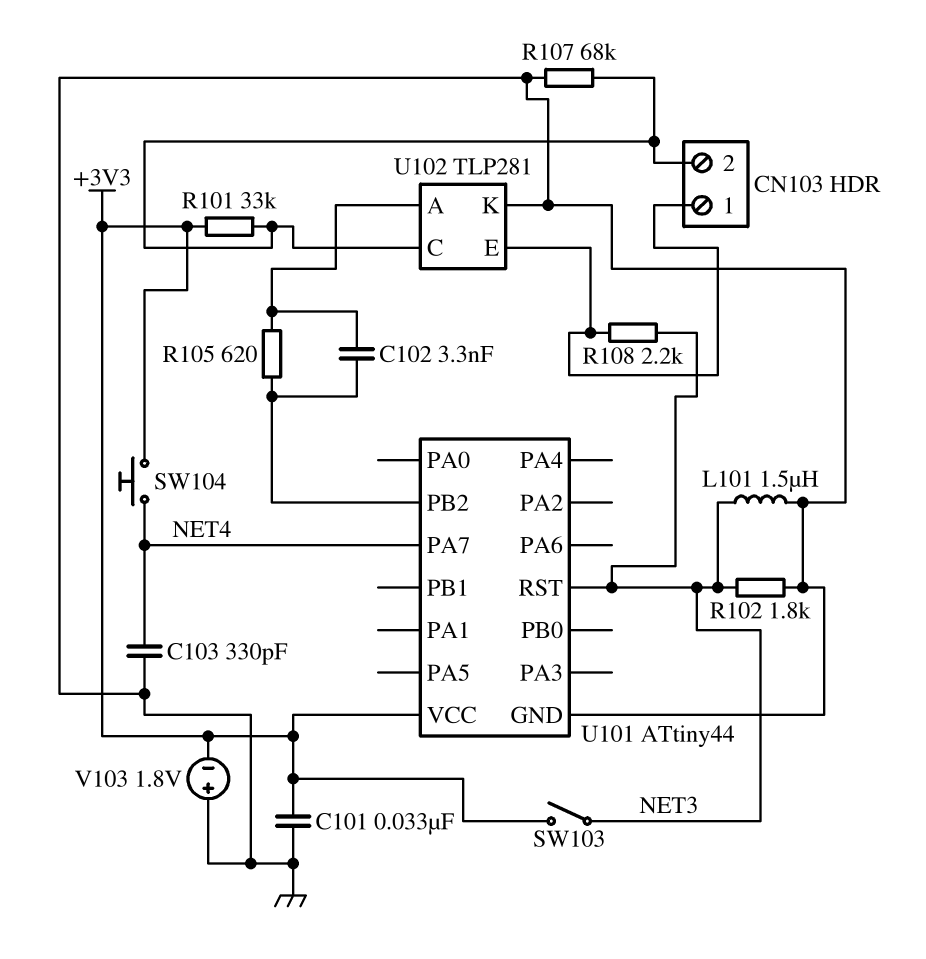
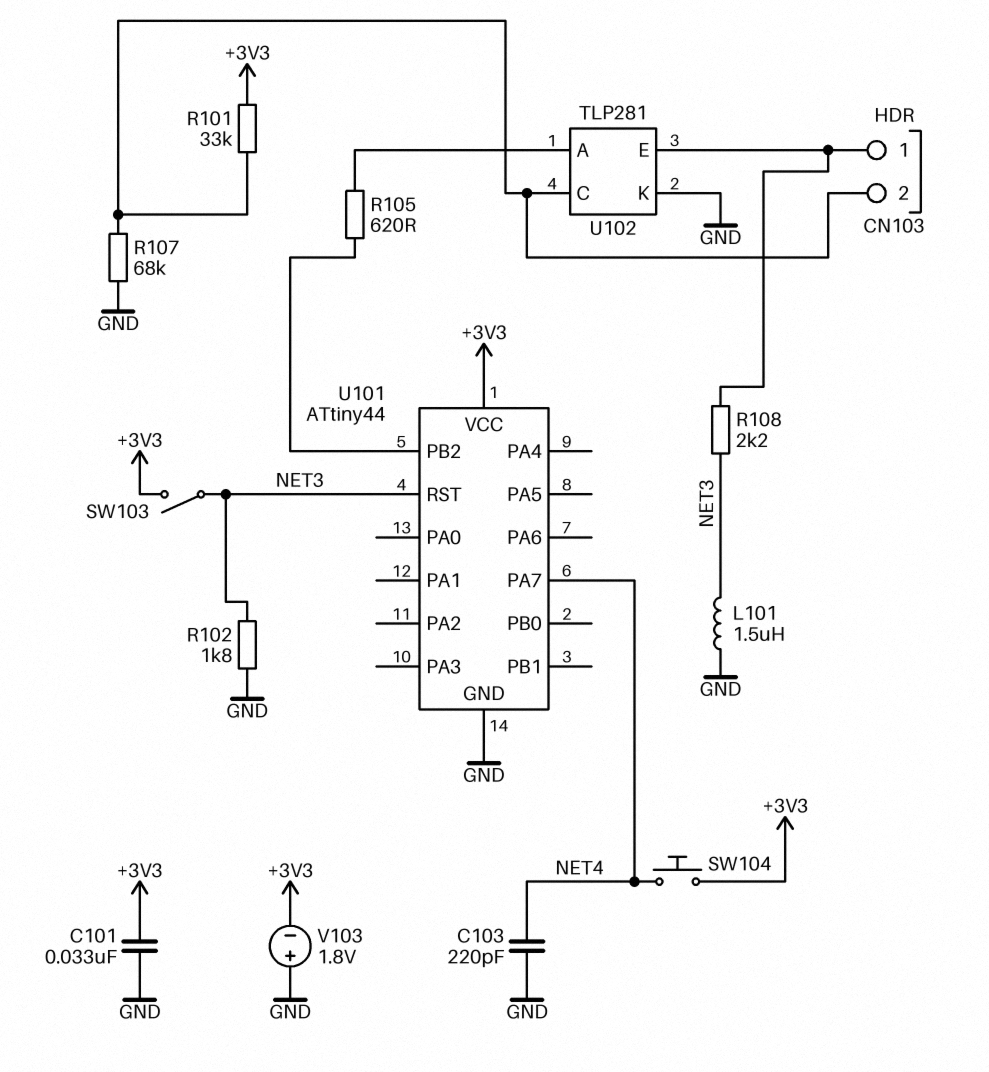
C102: 3.3nF (U101/PB2, U102/A) -> none
C103: 330pF (GND, NET4) -> 220pF (GND, NET4)

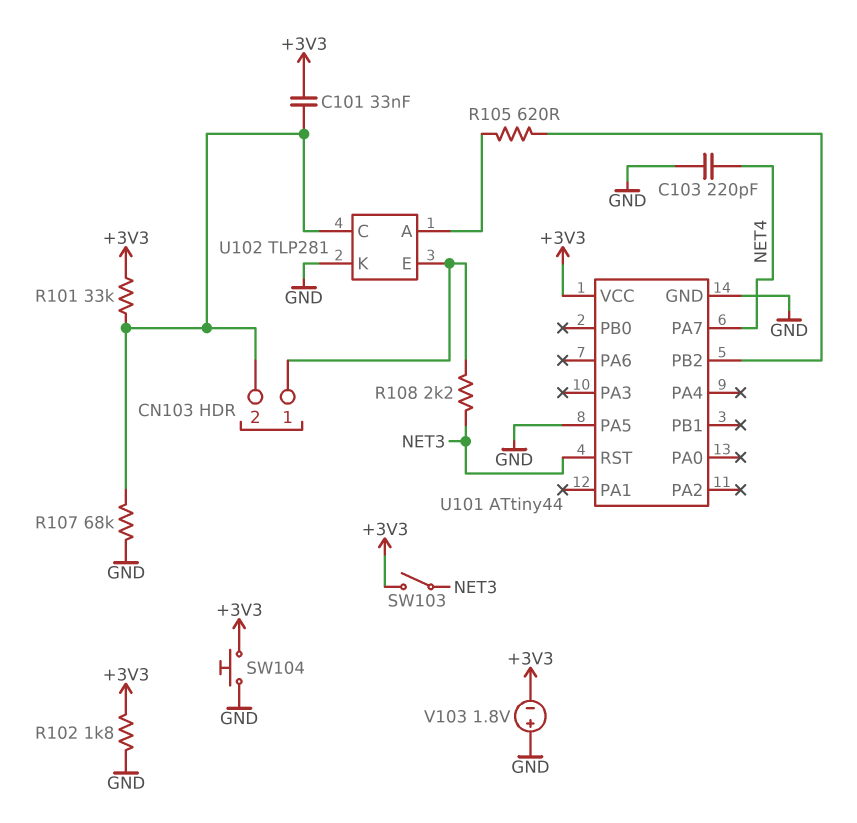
C101: 33nF (+3V3, GND) -> 33nF (+3V3, CN103/2)
L101: 1.5uH (GND, NET3) -> none
R102: 1.8k (GND, NET3) -> 1.8k (+3V3, GND)
SW104: button (+3V3, NET4) -> button (+3V3, GND)
U101 pin PA5: none -> GND

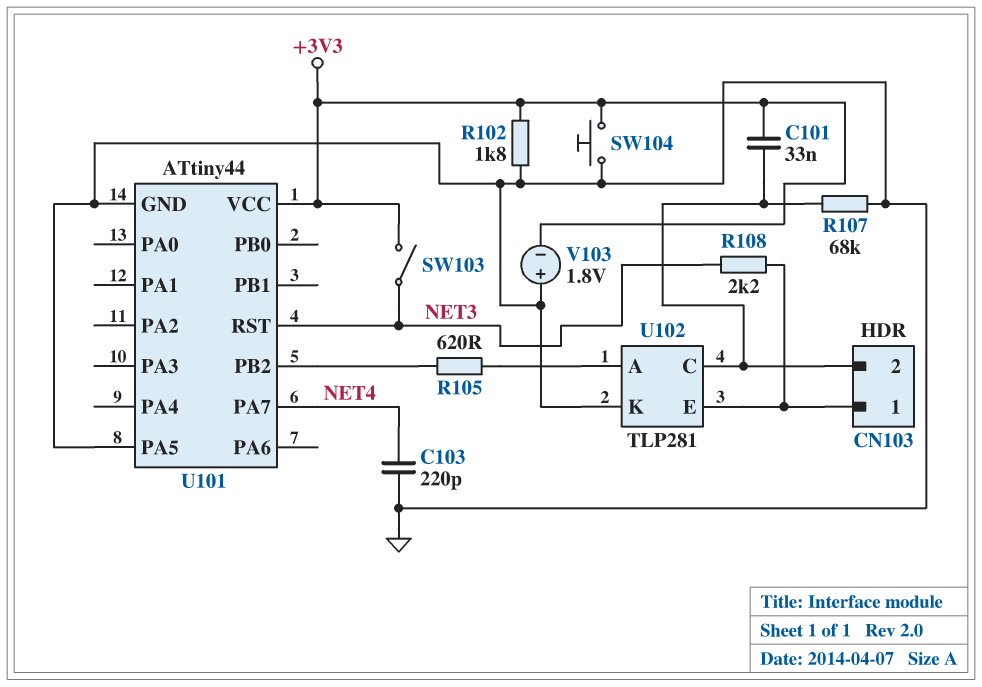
R101: 33k (+3V3, CN103/2) -> none

